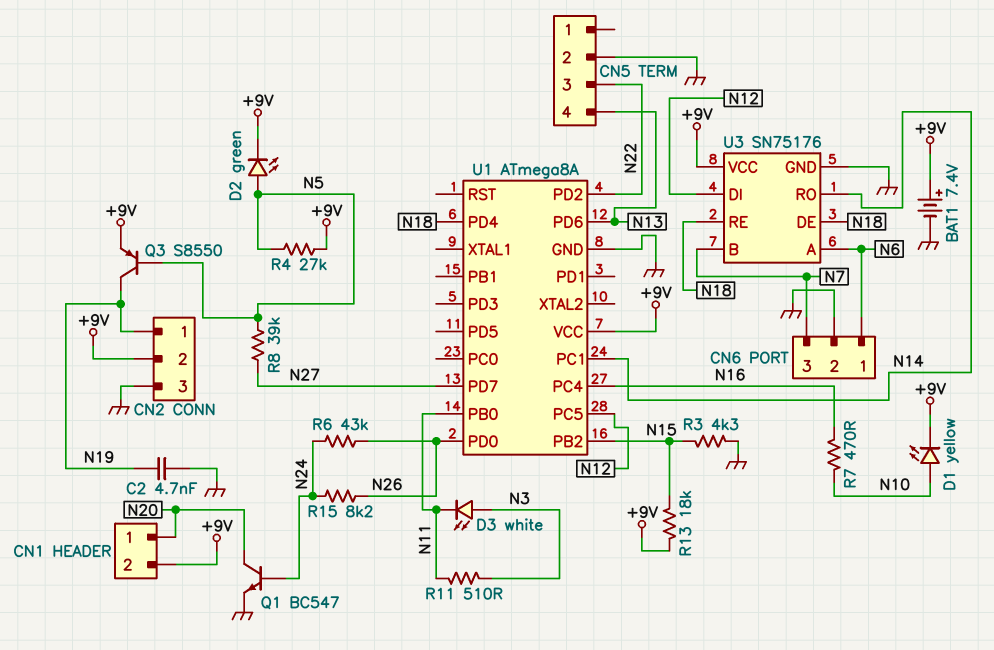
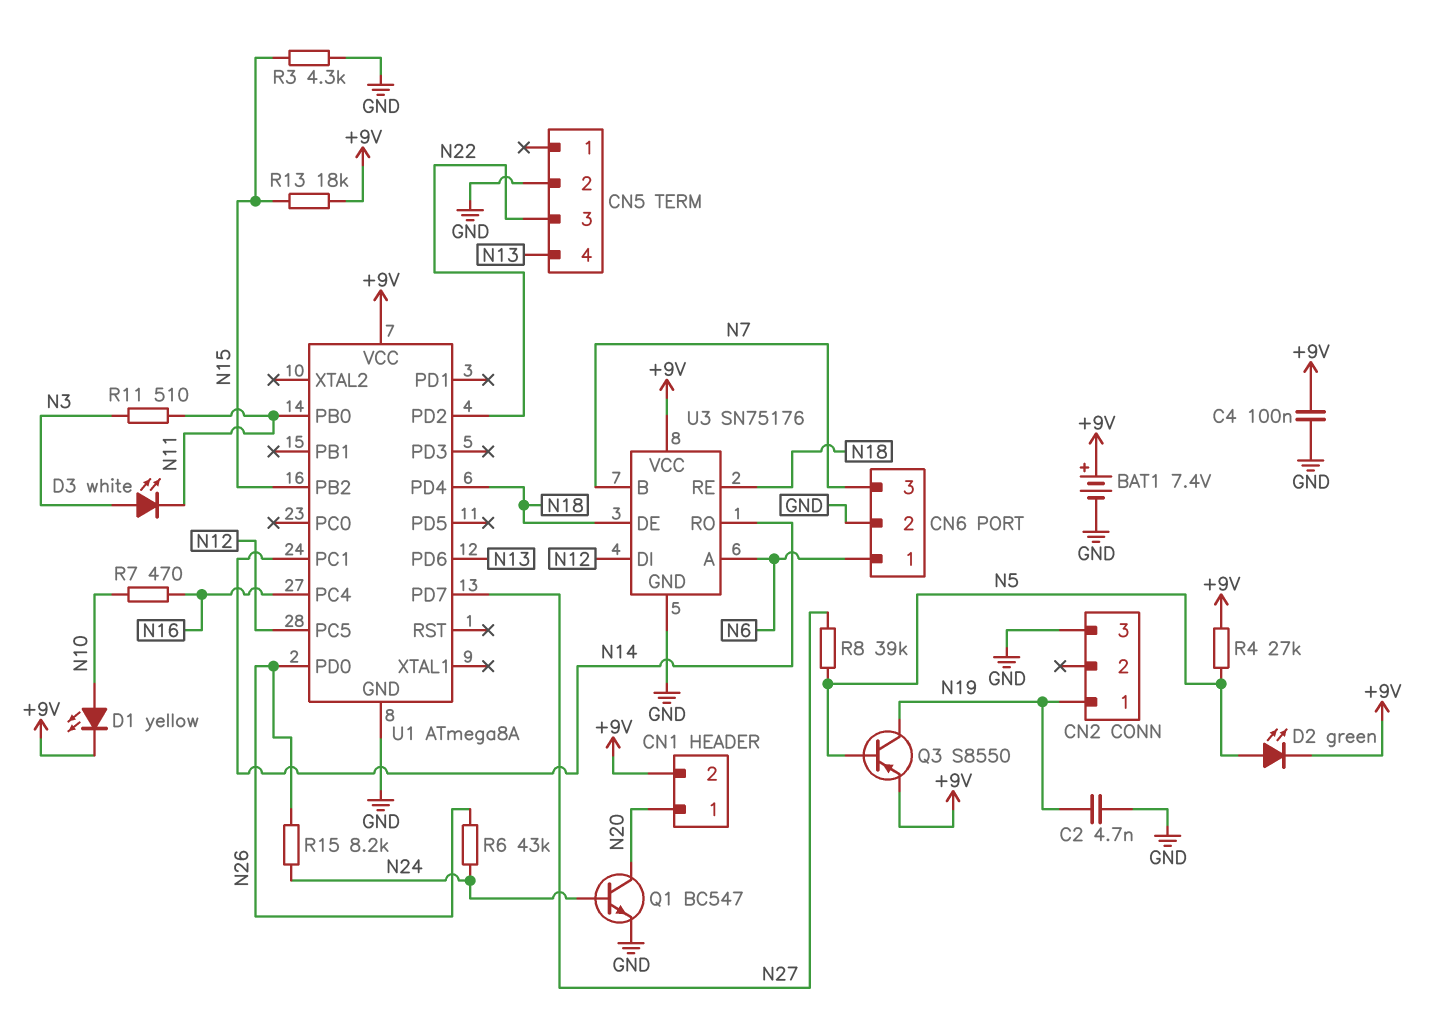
C4: none -> 100nF (+9V, GND)
CN2 pin 2: +9V -> none

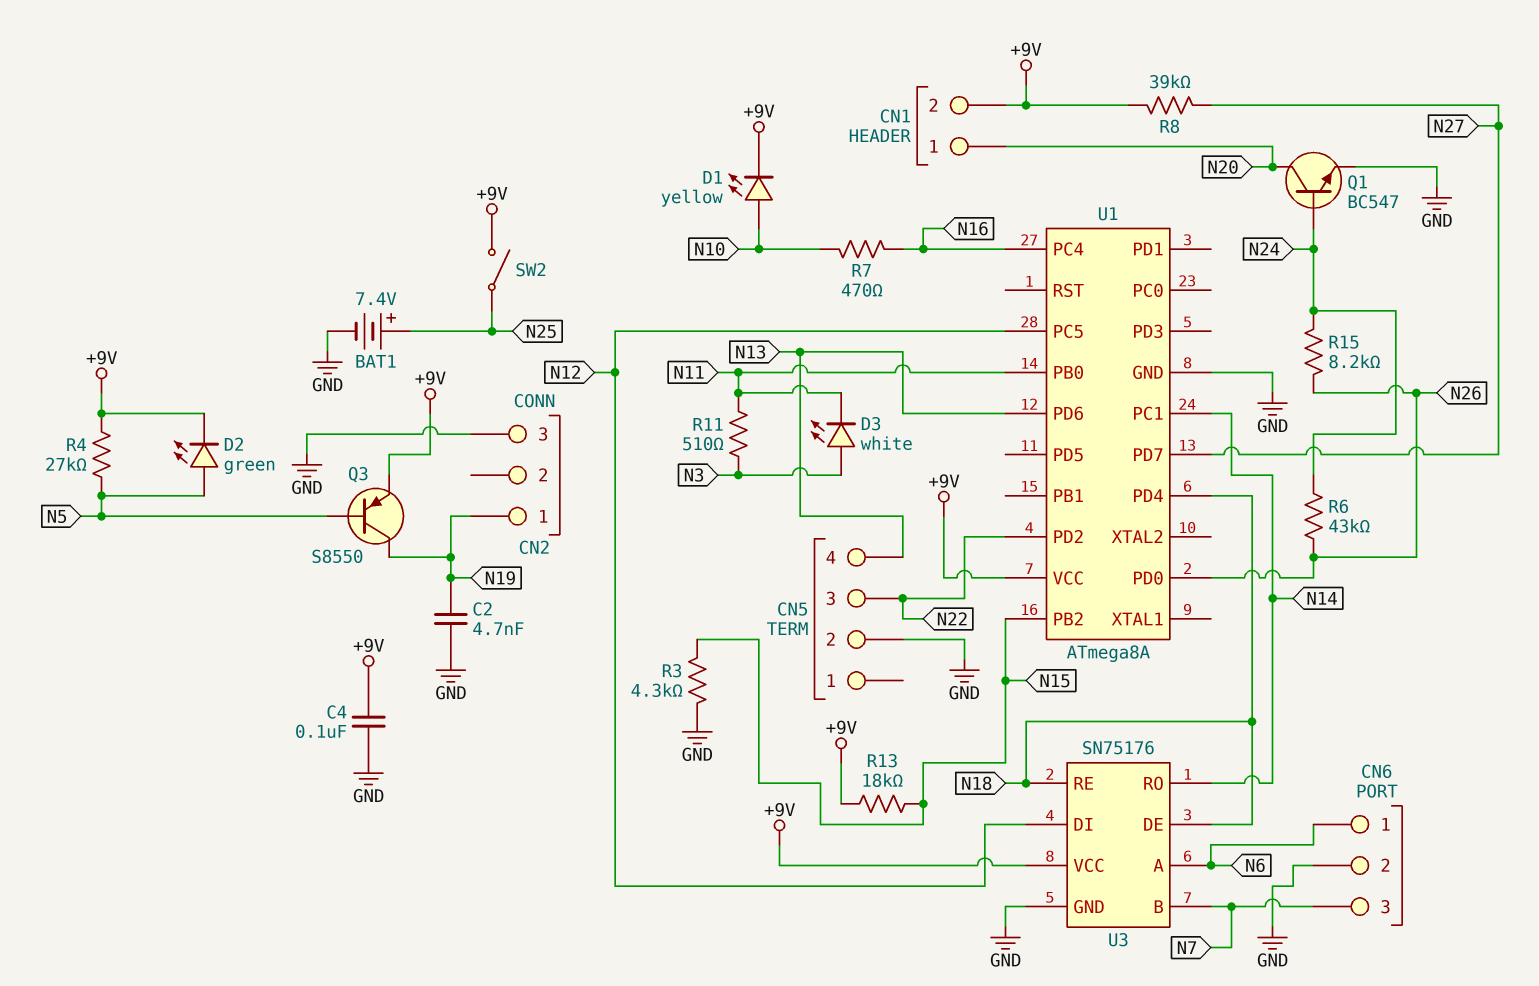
BAT1: 7.4V (plus +9V, minus GND) -> 7.4V (plus N25, minus GND)
R8: 39k (N5, N27) -> 39k (+9V, N27)
SW2: none -> switch (+9V, N25)

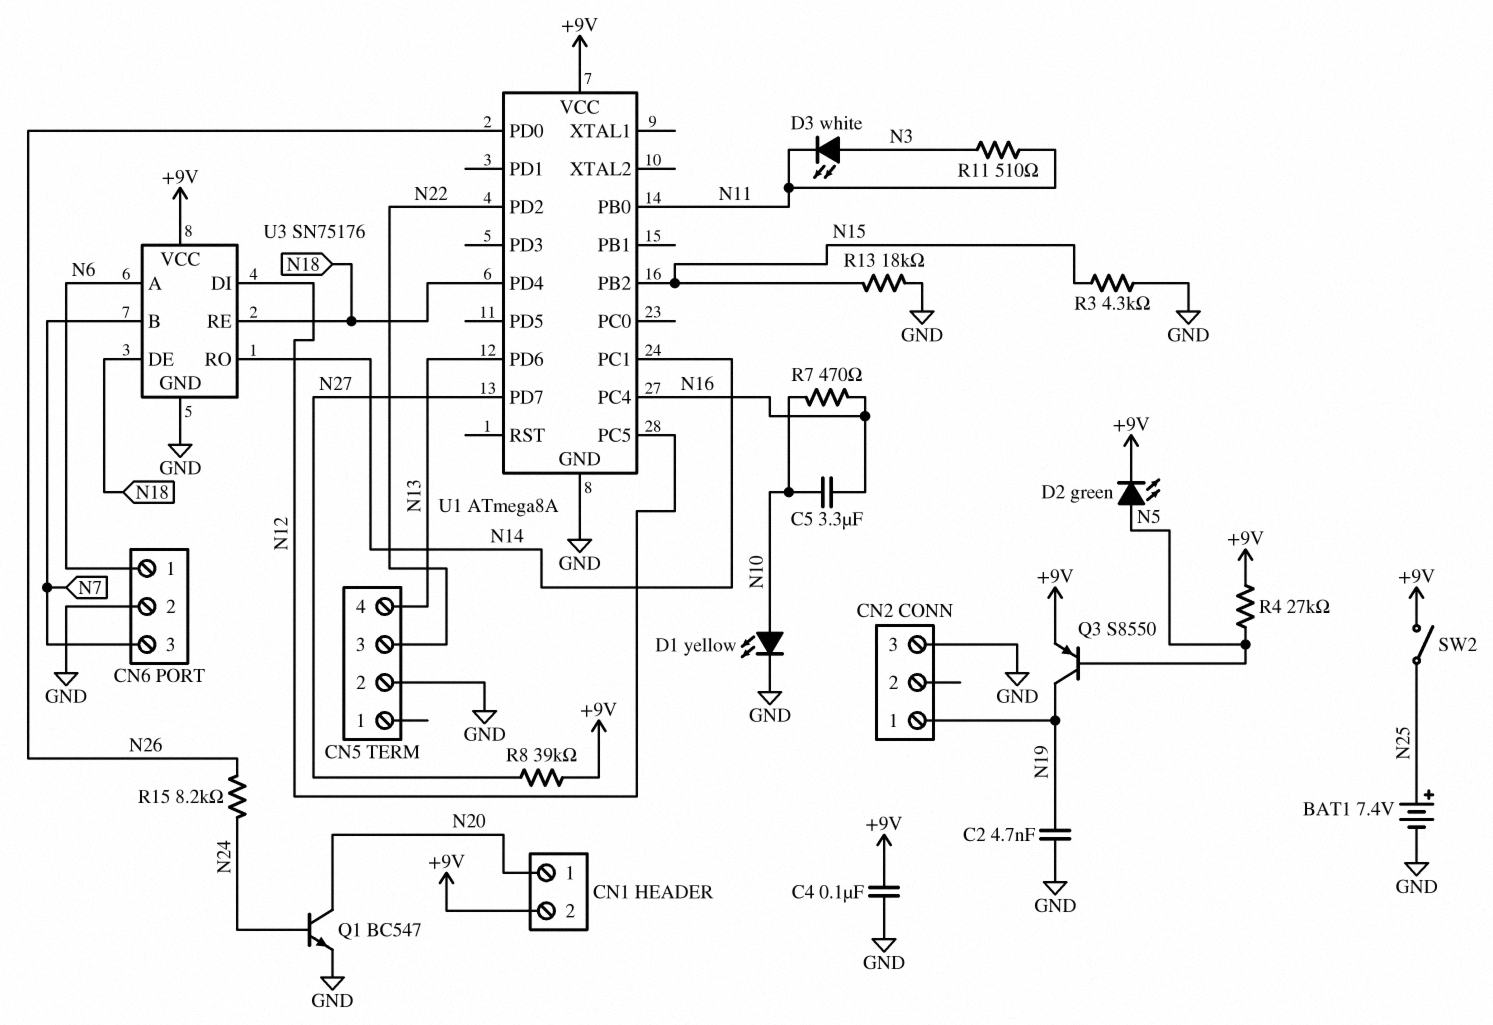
C5: none -> 3.3uF (N10, N16)
D1: LED yellow (A N10, K +9V) -> LED yellow (A N10, K GND)
R6: 43k (N24, N26) -> none
R13: 18k (+9V, N15) -> 18k (GND, N15)

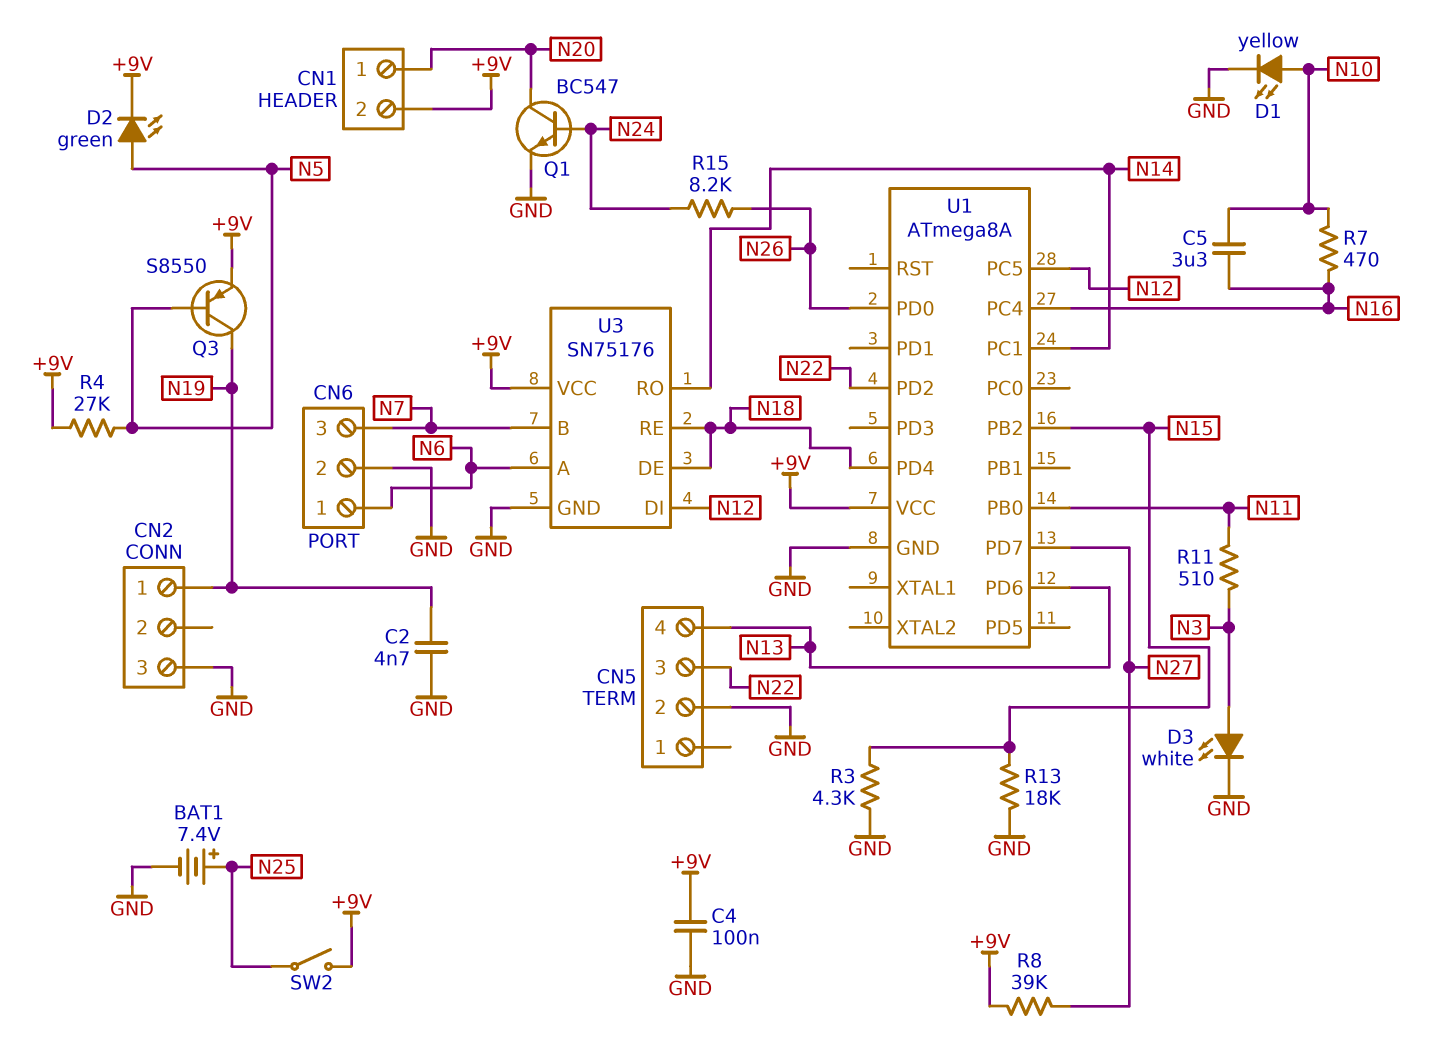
D3: LED white (A N3, K N11) -> LED white (A N3, K GND)

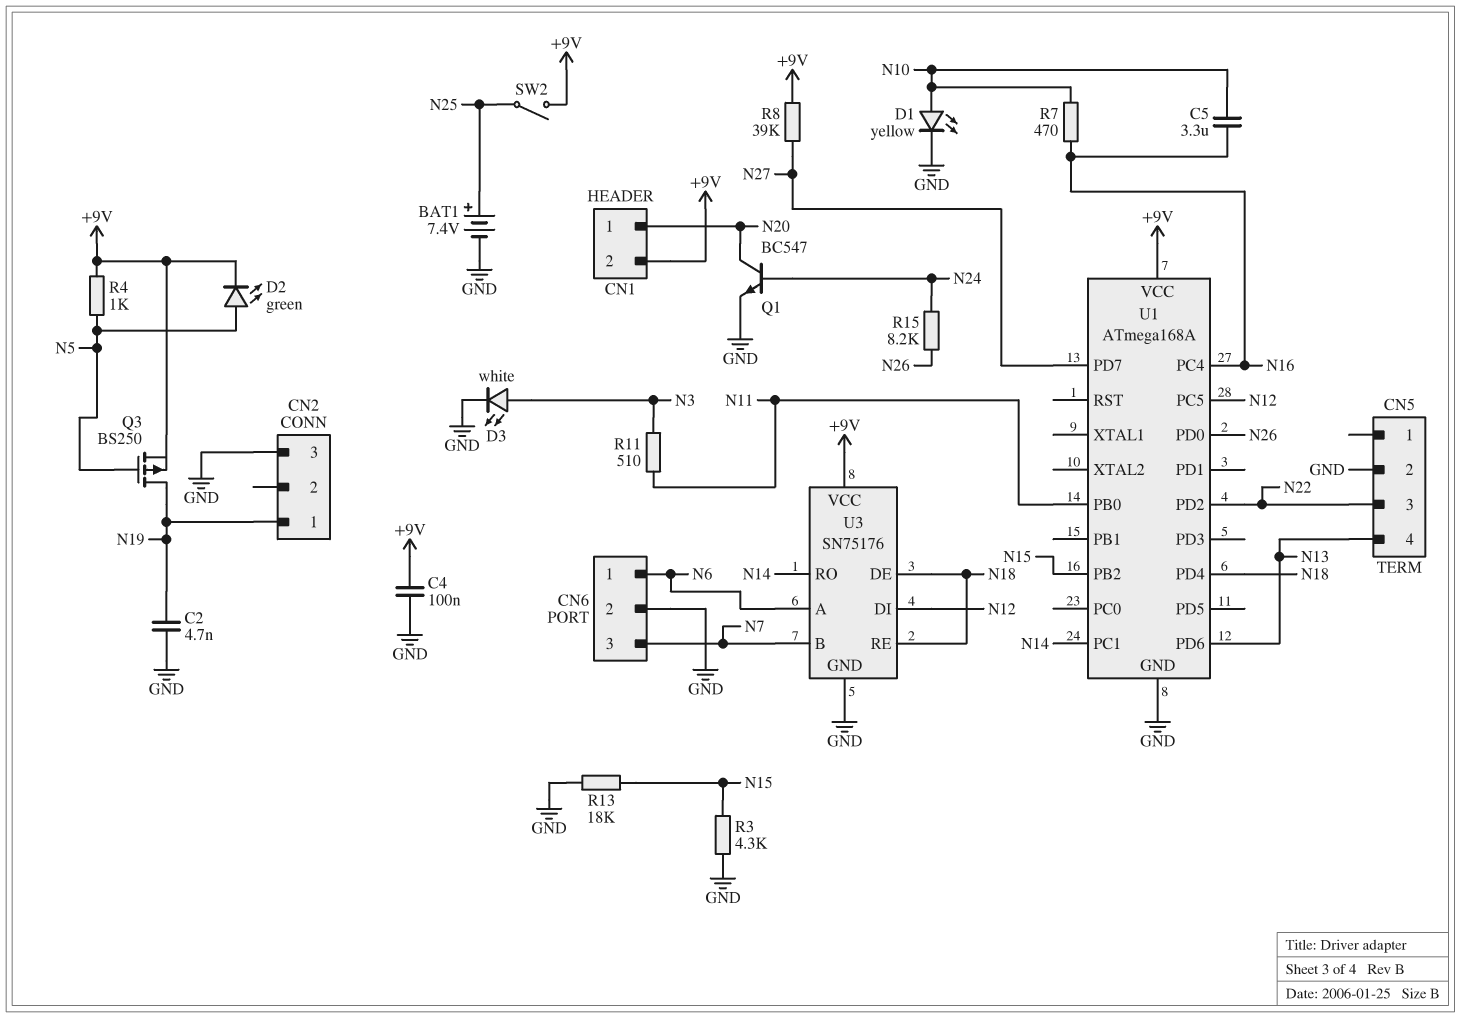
Q3: PNP S8550 (B N5, C N19, E +9V) -> PMOS BS250 (G N5, D N19, S +9V)
R4: 27k (+9V, N5) -> 1k (+9V, N5)
U1: ATmega8A -> ATmega168A

